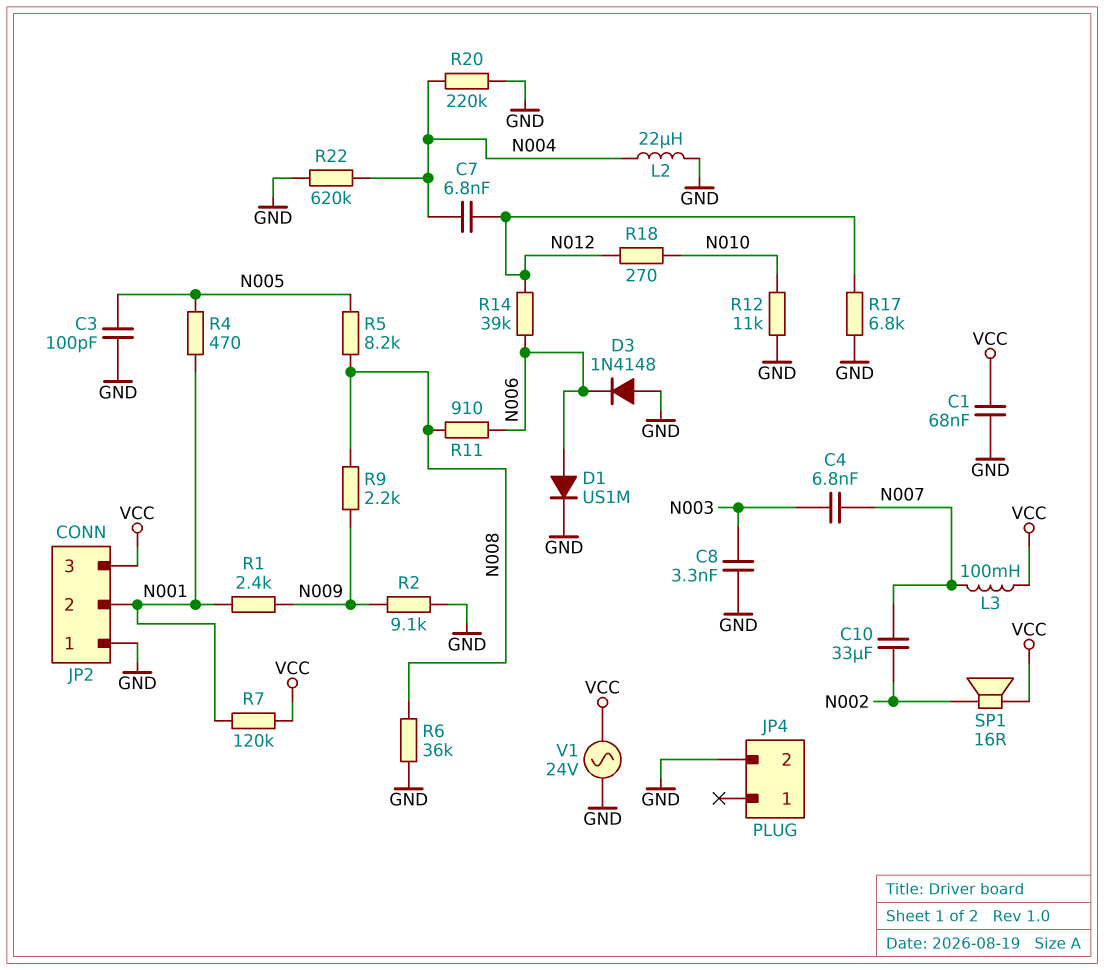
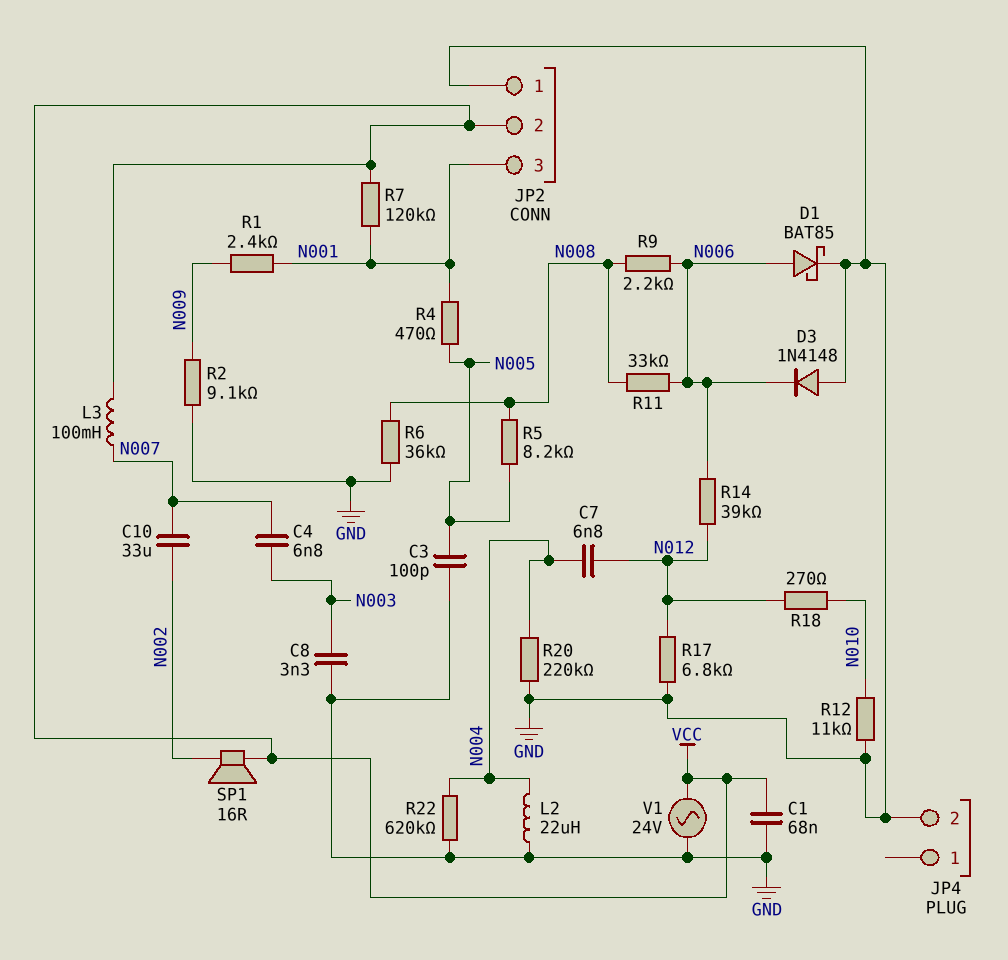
D1: diode US1M (A N006, K GND) -> schottky BAT85 (A N006, K GND)
JP2 pin 2: N001 -> VCC
JP2 pin 3: VCC -> N001
R9: 2.2k (N008, N009) -> 2.2k (N006, N008)
R11: 910 (N006, N008) -> 33k (N006, N008)

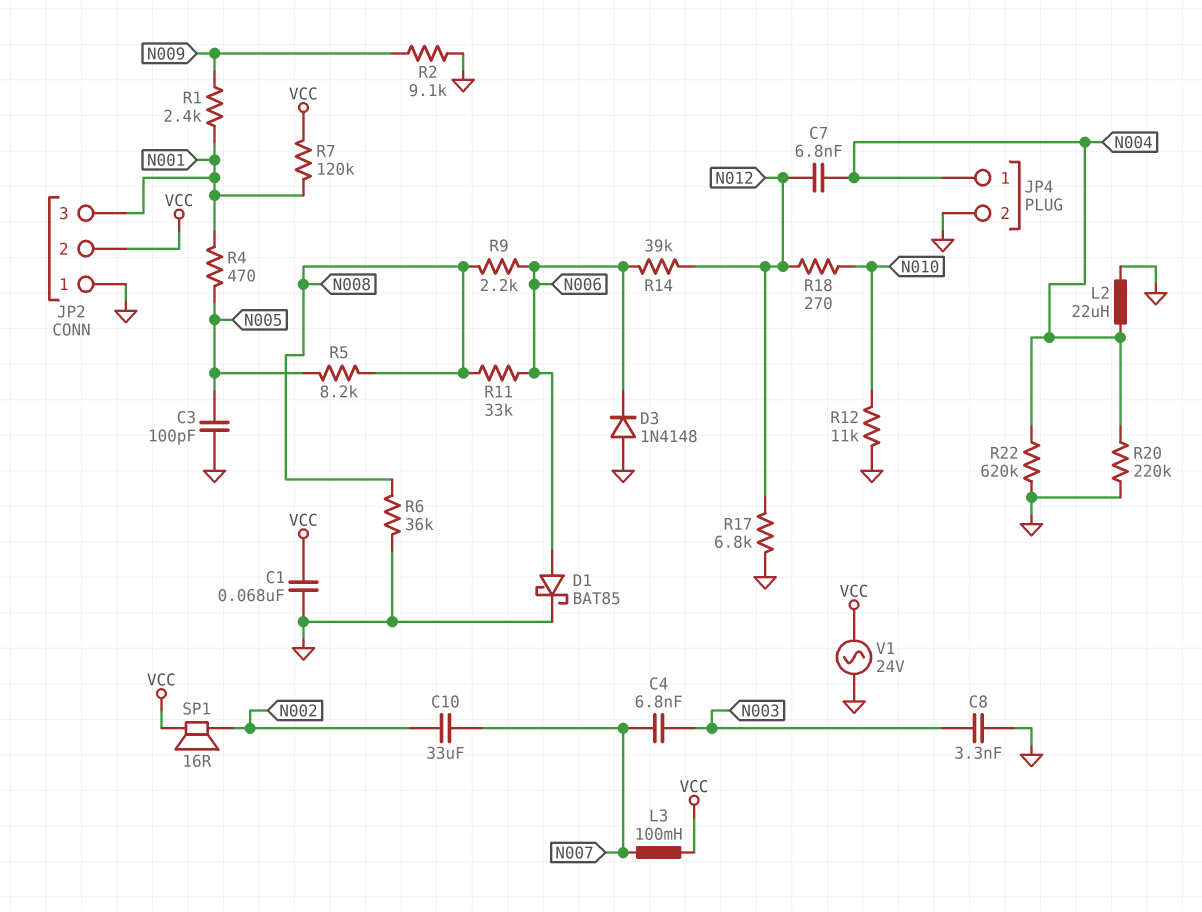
JP4 pin 1: none -> N004

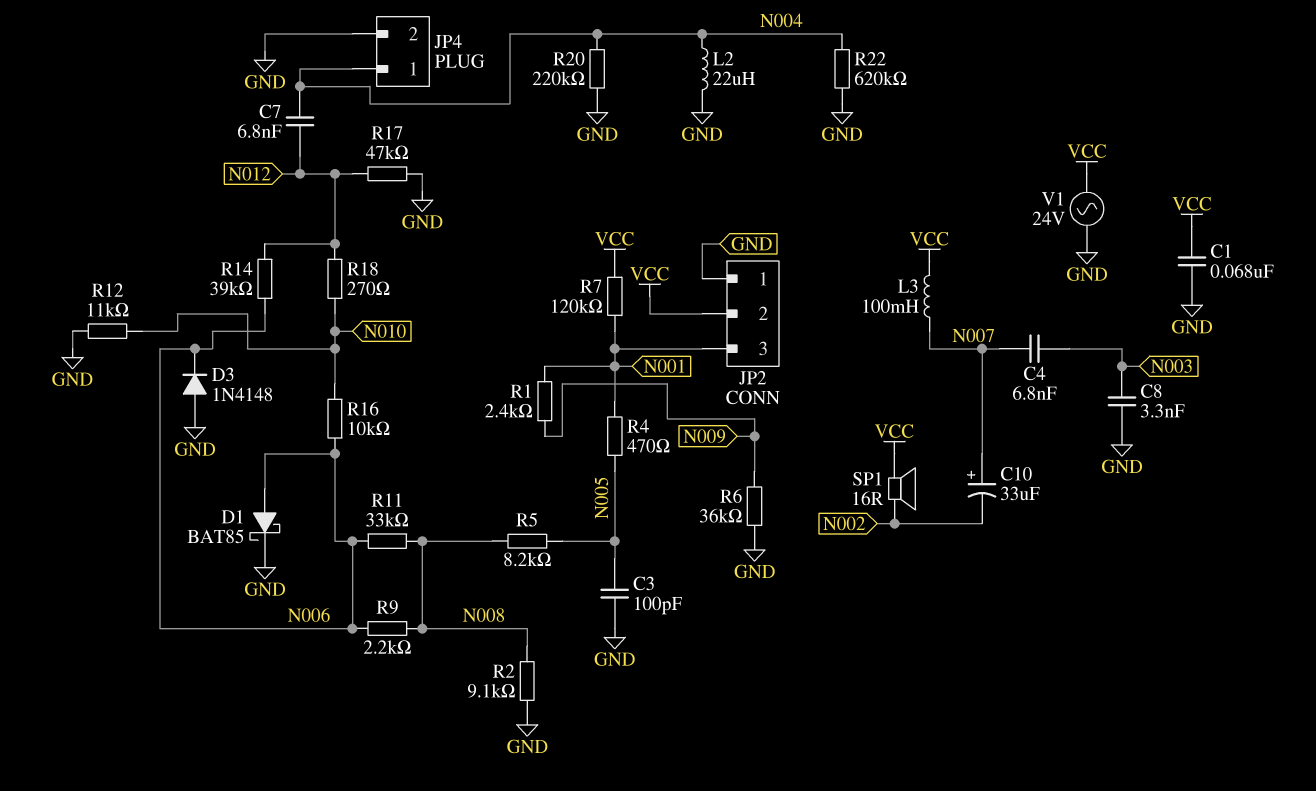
C10: 33uF (N002, N007) -> 33uF (plus N007, minus N002)
R2: 9.1k (GND, N009) -> 9.1k (GND, N008)
R6: 36k (GND, N008) -> 36k (GND, N009)
R16: none -> 10k (N006, N010)
R17: 6.8k (GND, N012) -> 47k (GND, N012)

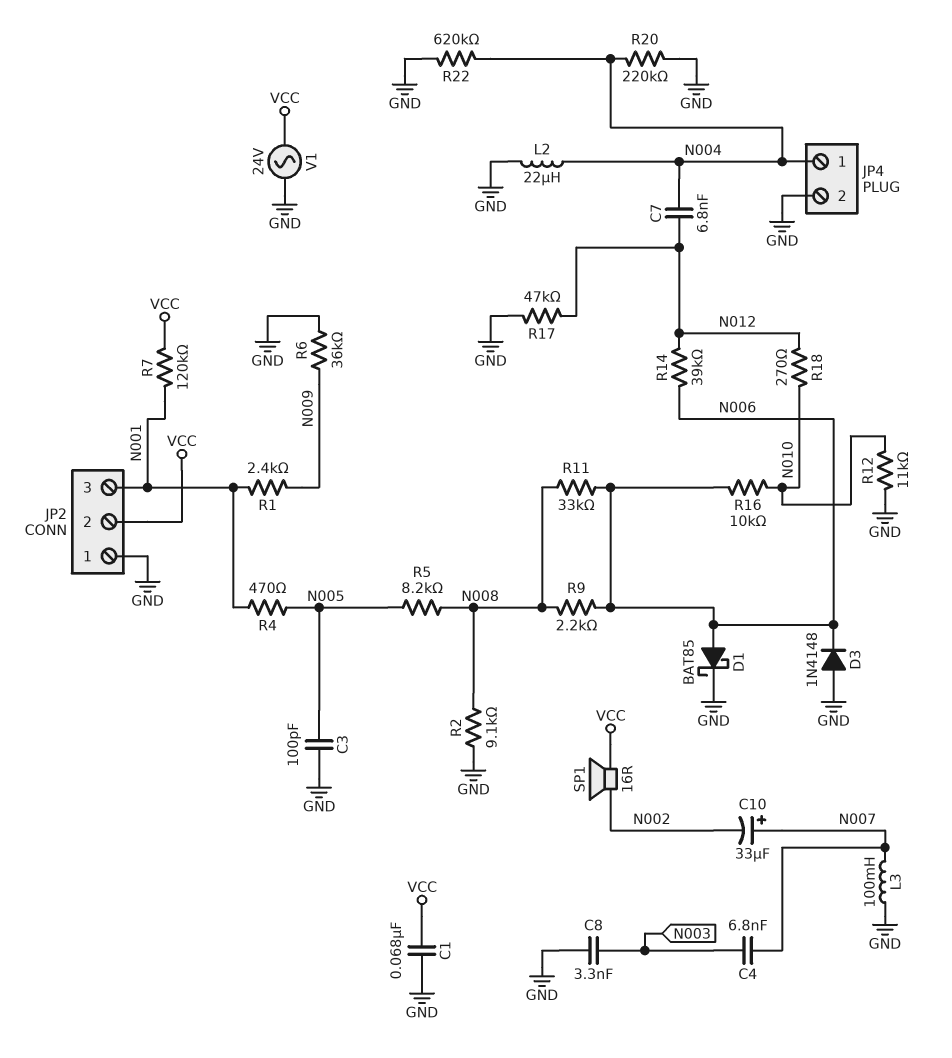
L3: 100mH (N007, VCC) -> 100mH (GND, N007)

